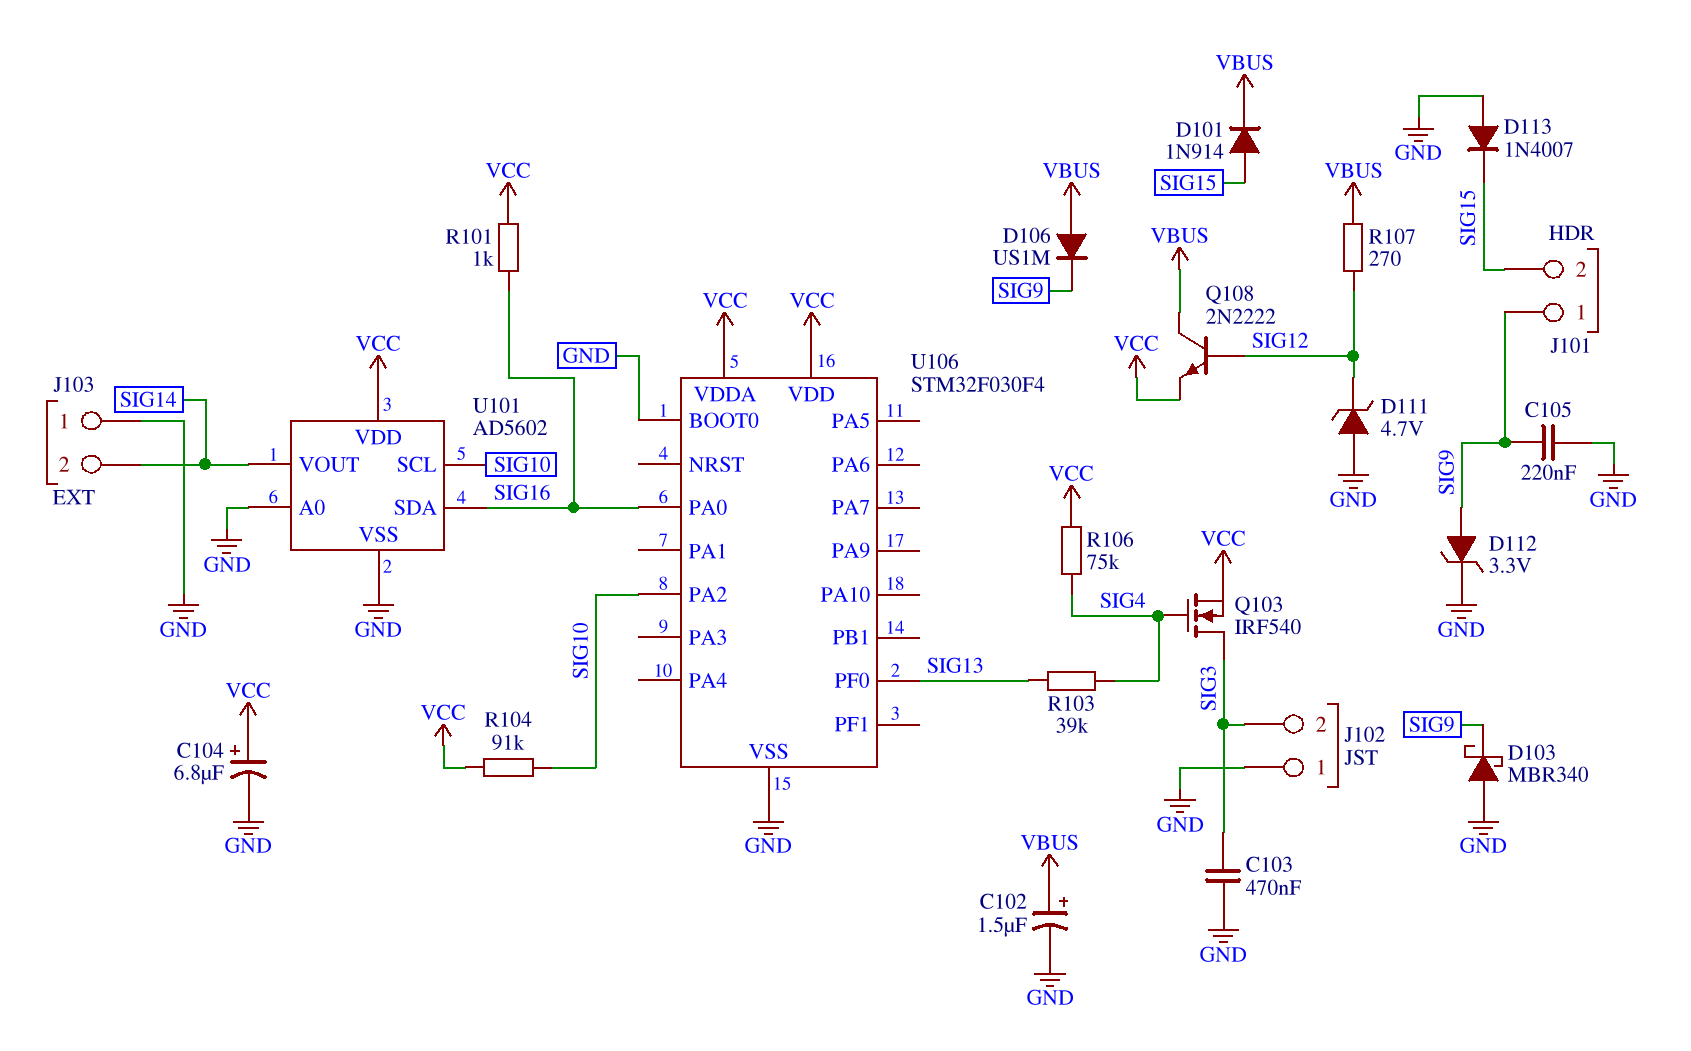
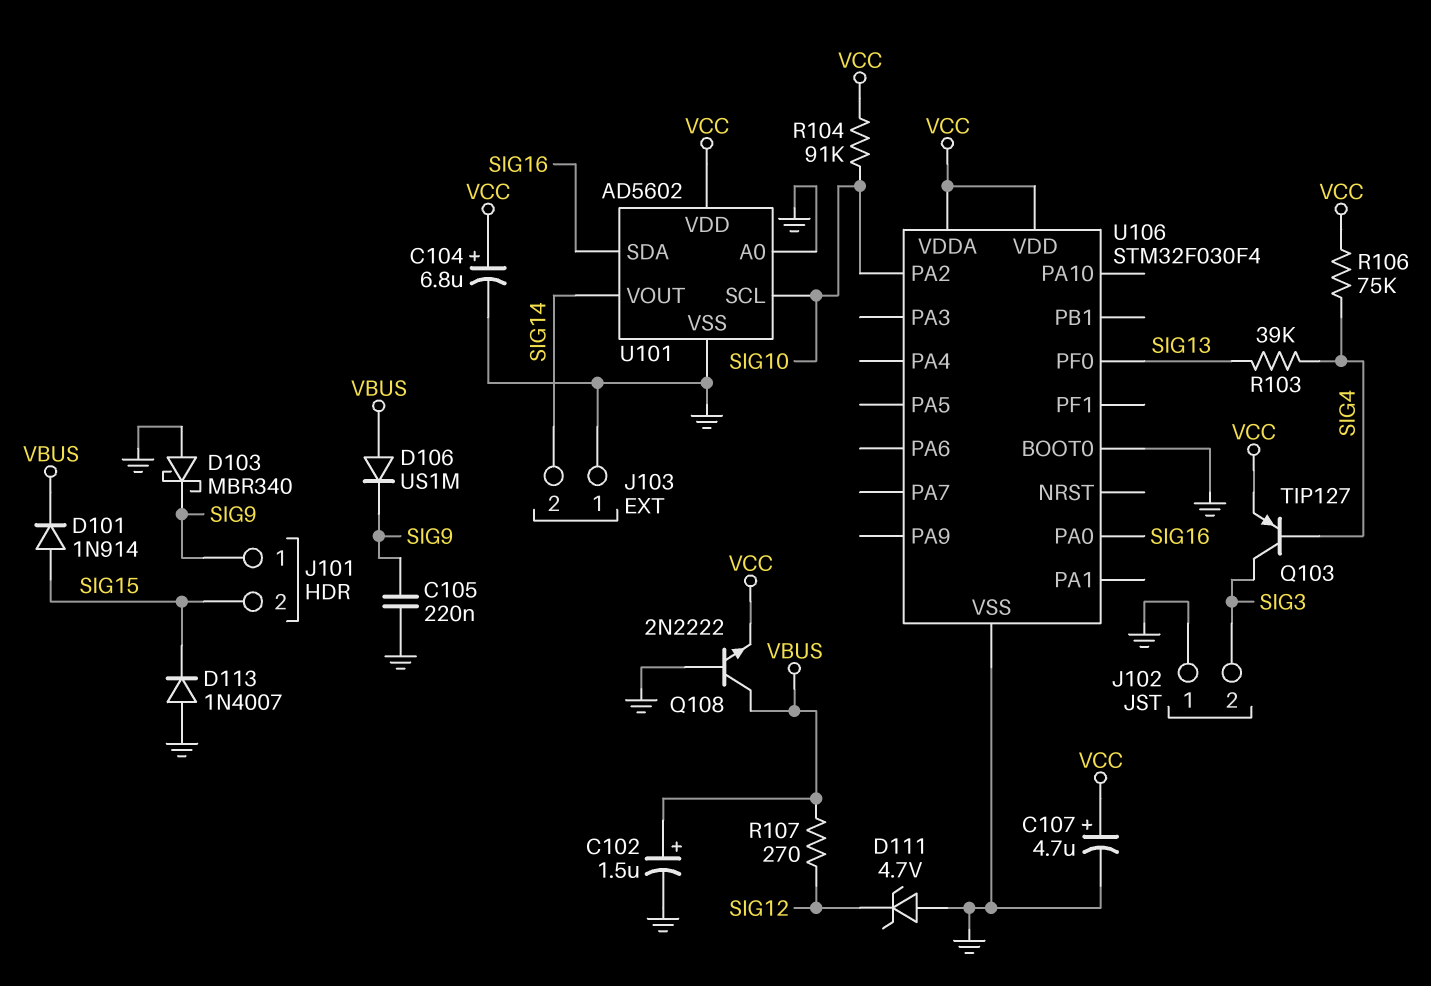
C103: 470nF (GND, SIG3) -> none
C107: none -> 4.7uF (plus VCC, minus GND)
D112: zener 3.3V (A SIG9, K GND) -> none
Q103: NMOS IRF540 (G SIG4, D SIG3, S VCC) -> PNP TIP127 (B SIG4, C SIG3, E VCC)
Q108: NPN 2N2222 (B SIG12, C VBUS, E VCC) -> NPN 2N2222 (B GND, C VBUS, E VCC)
R101: 1k (SIG16, VCC) -> none

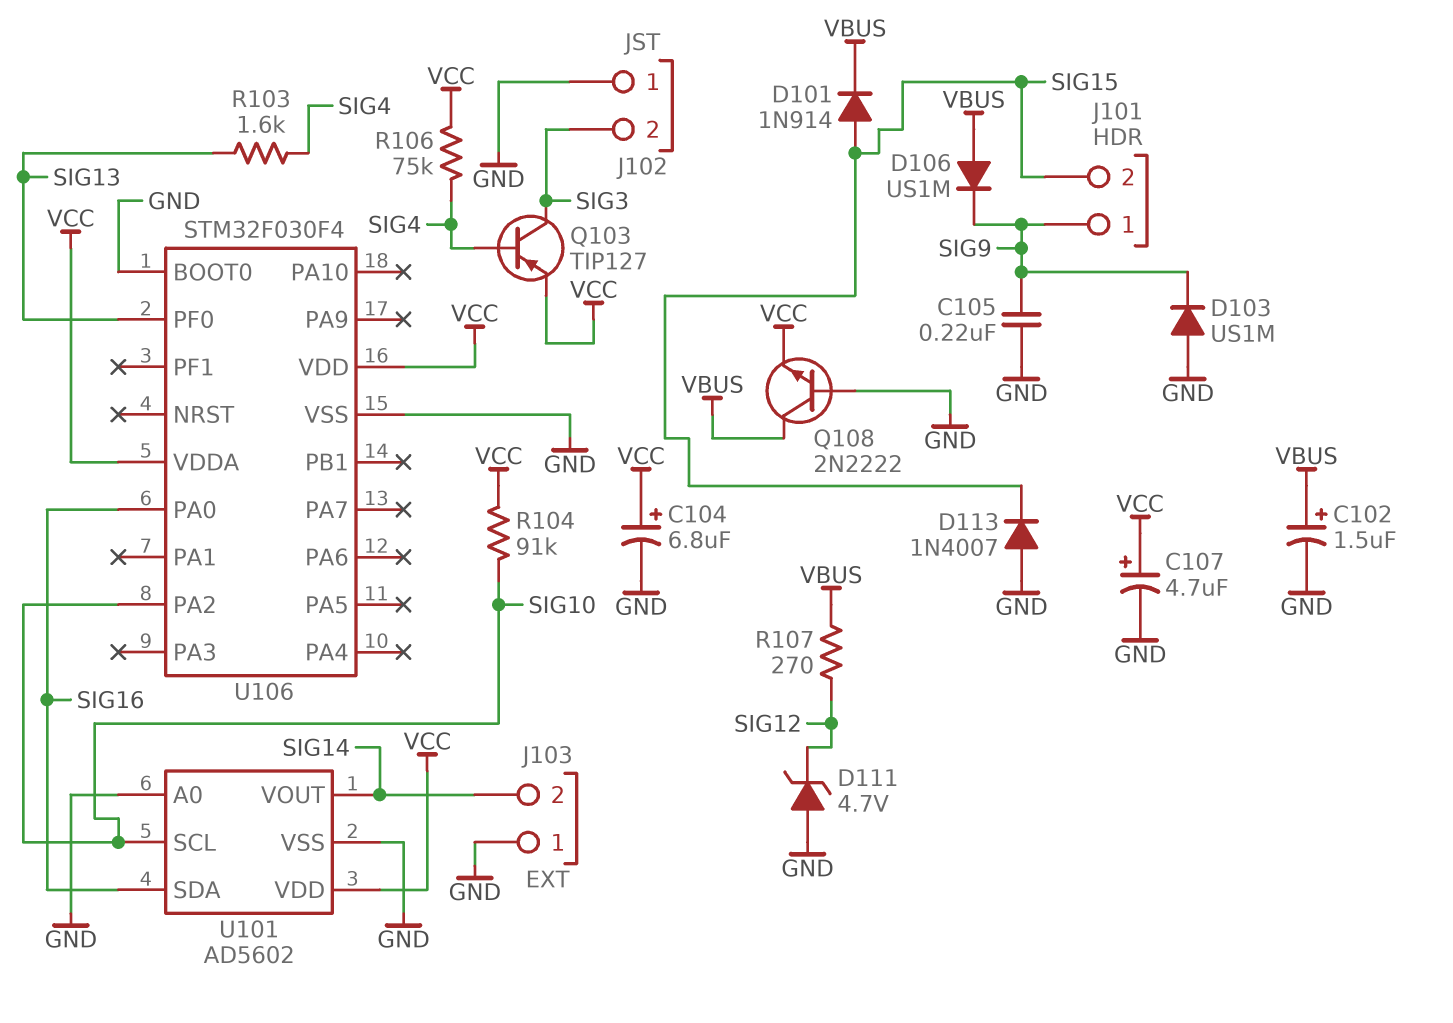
D103: schottky MBR340 (A GND, K SIG9) -> diode US1M (A GND, K SIG9)
R103: 39k (SIG4, SIG13) -> 1.6k (SIG4, SIG13)

